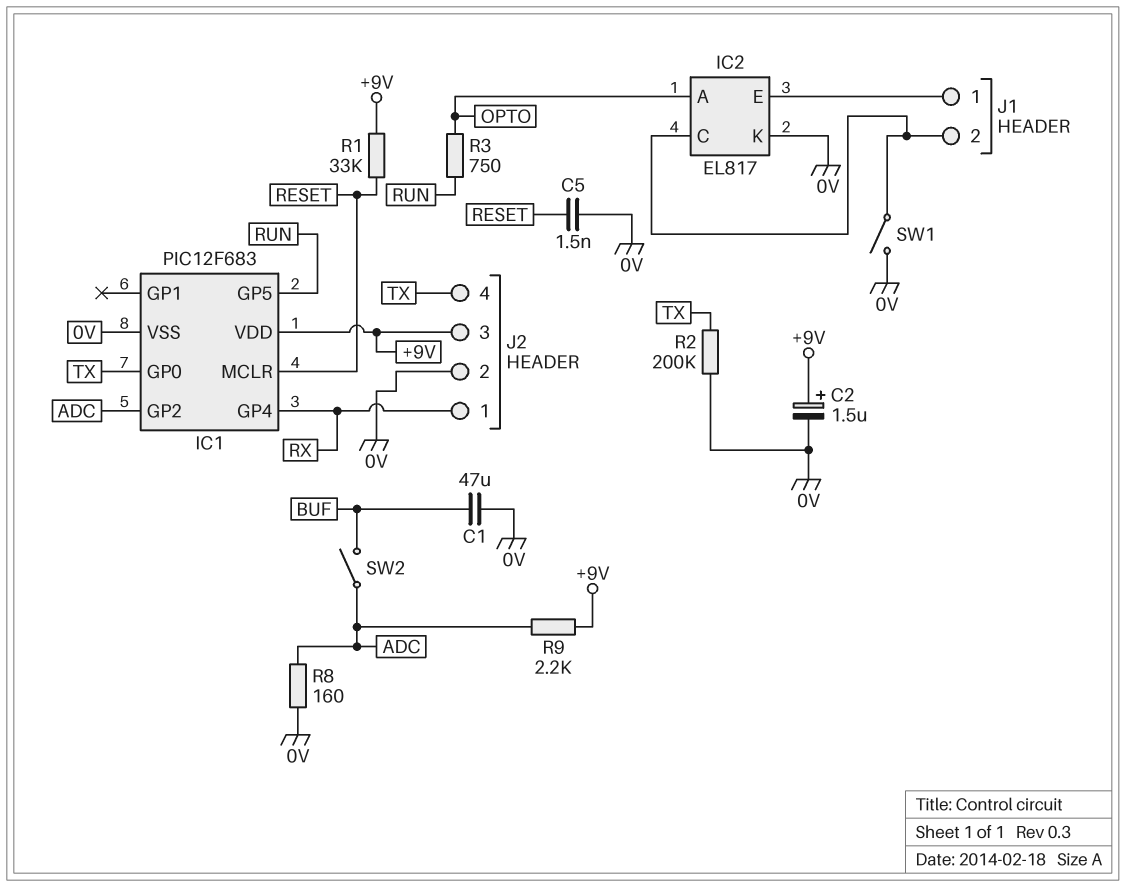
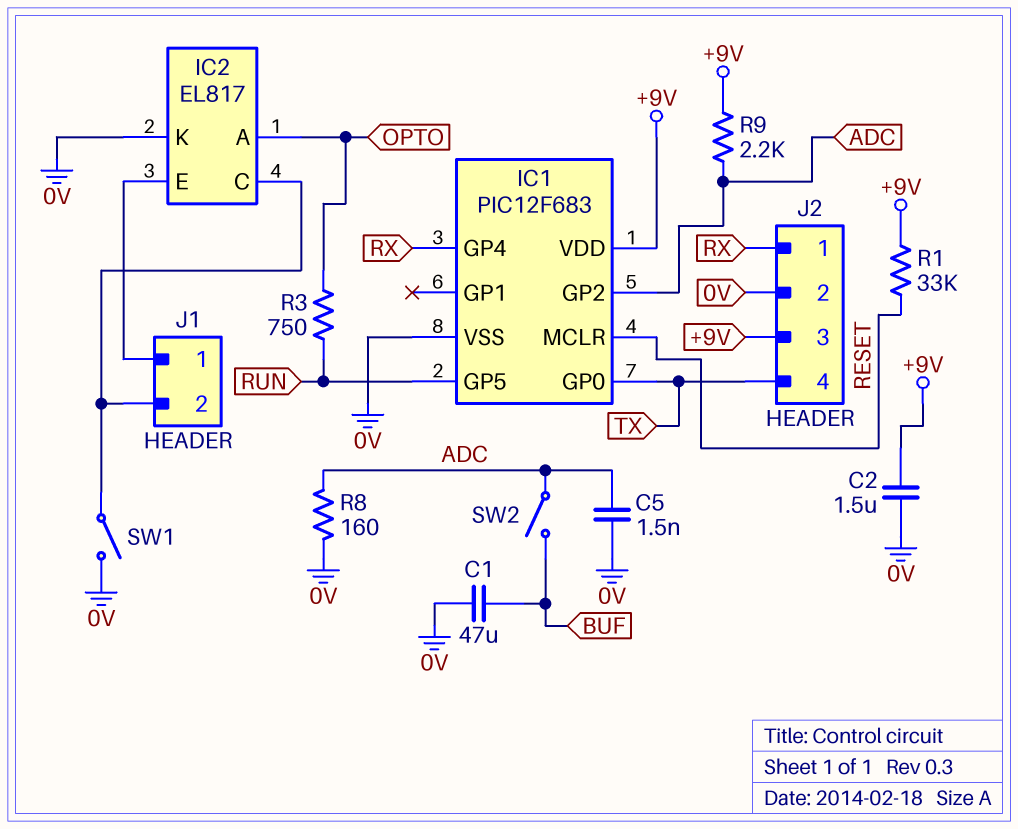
C2: 1.5uF (plus +9V, minus 0V) -> 1.5uF (+9V, 0V)
C5: 1.5nF (0V, RESET) -> 1.5nF (0V, ADC)
R2: 200k (0V, TX) -> none

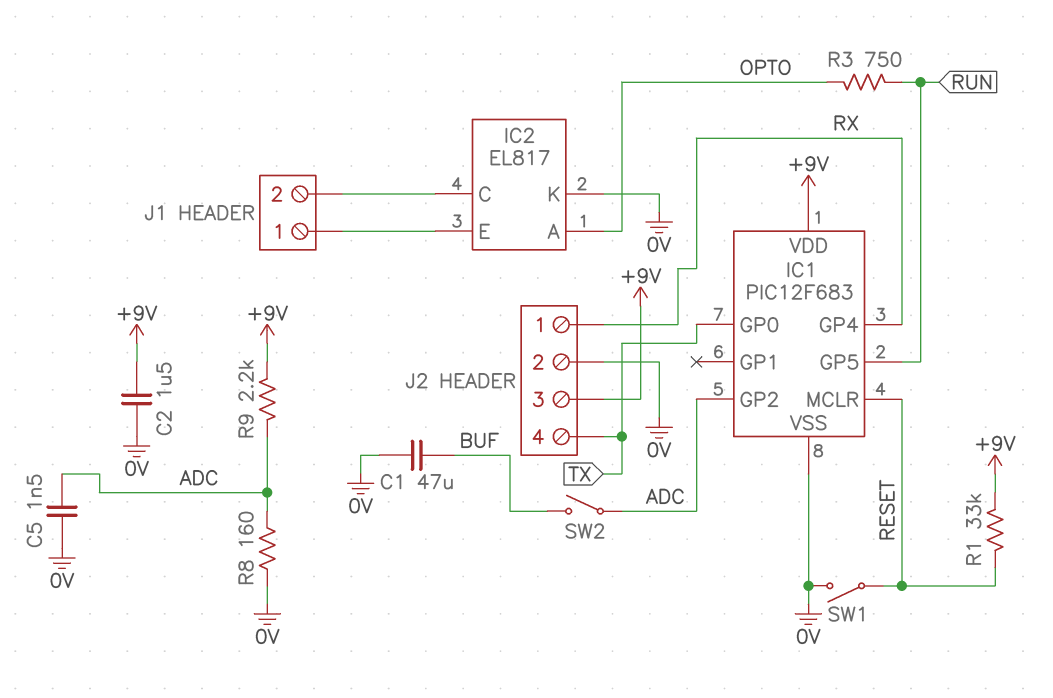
SW1: switch (0V, IC2/C) -> switch (0V, RESET)

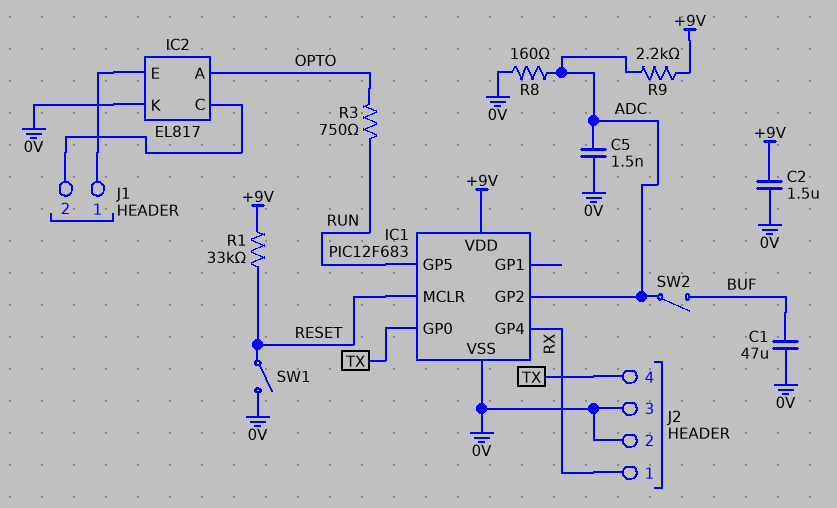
J2 pin 3: +9V -> 0V

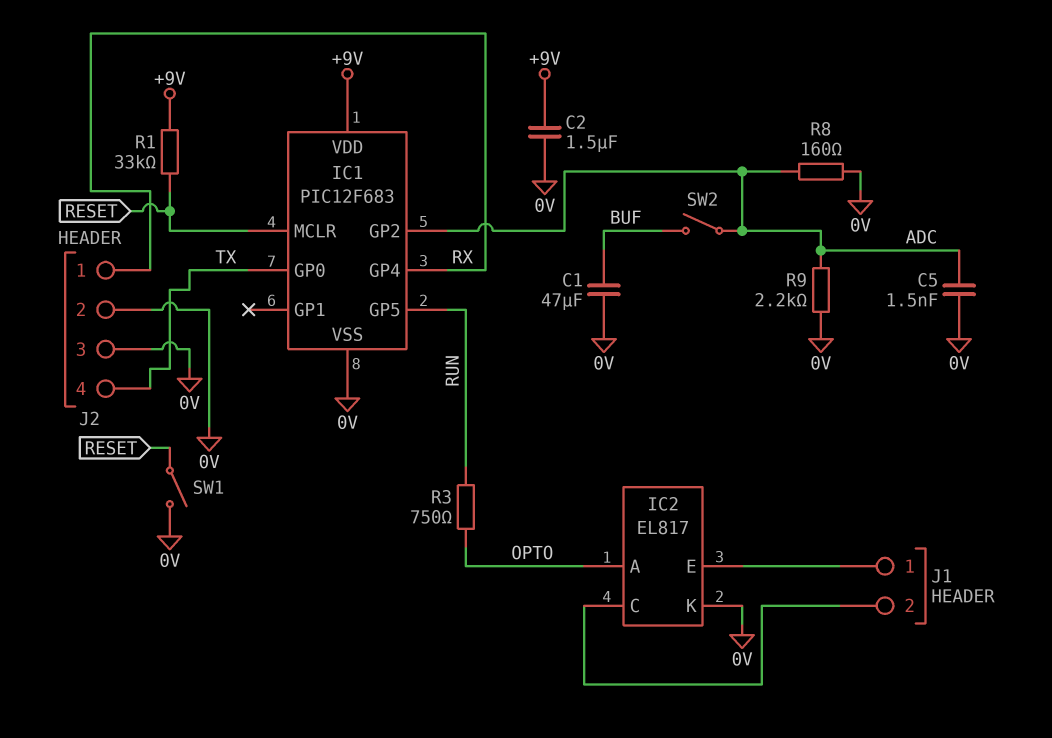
R9: 2.2k (+9V, ADC) -> 2.2k (0V, ADC)

